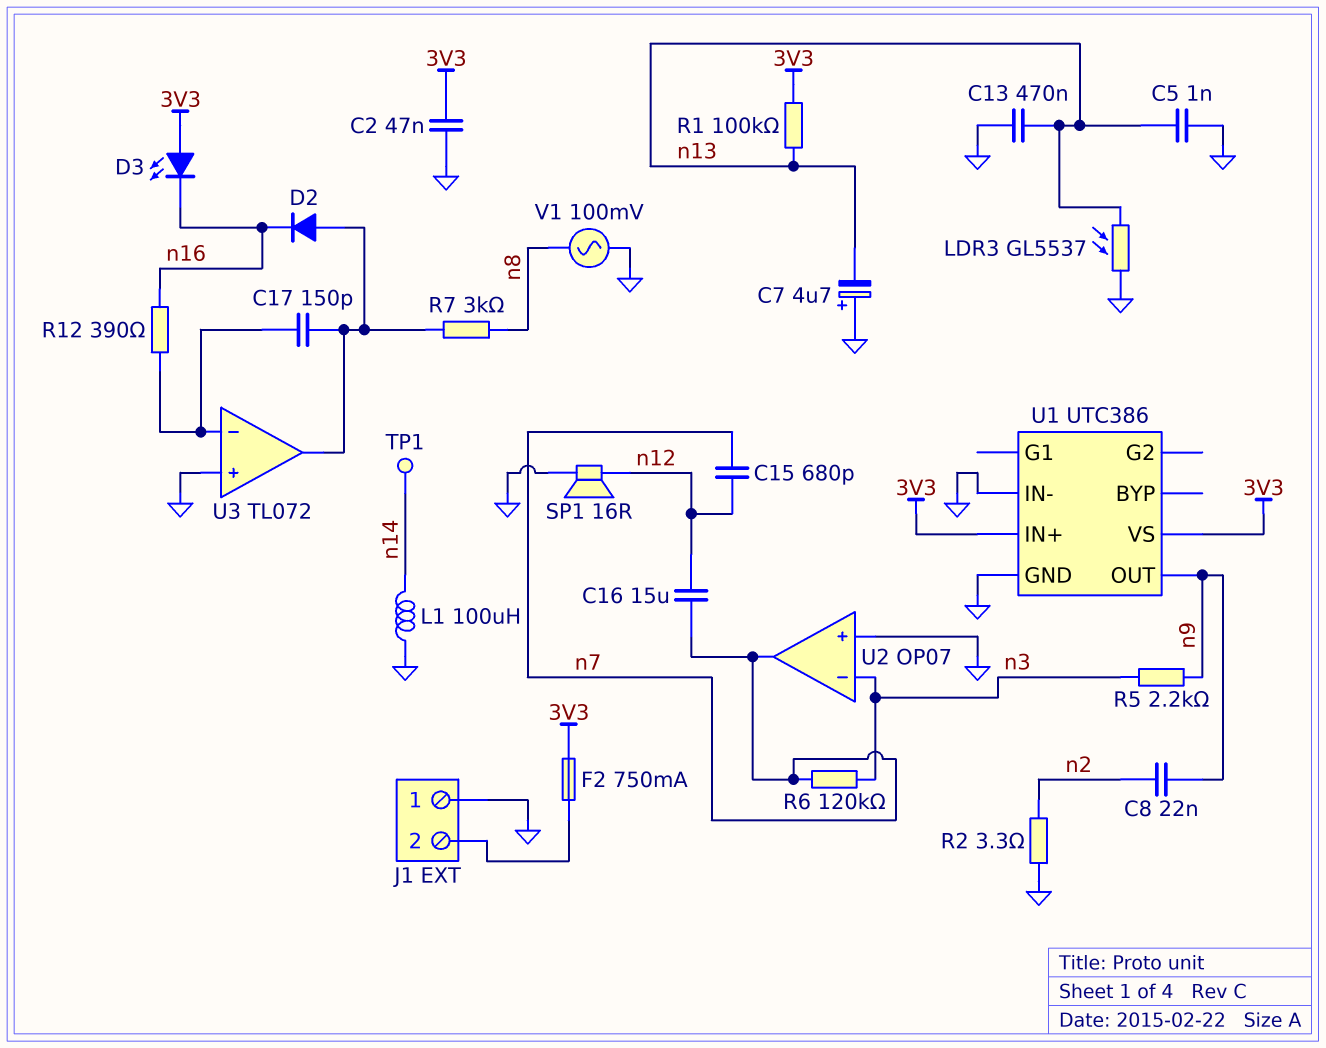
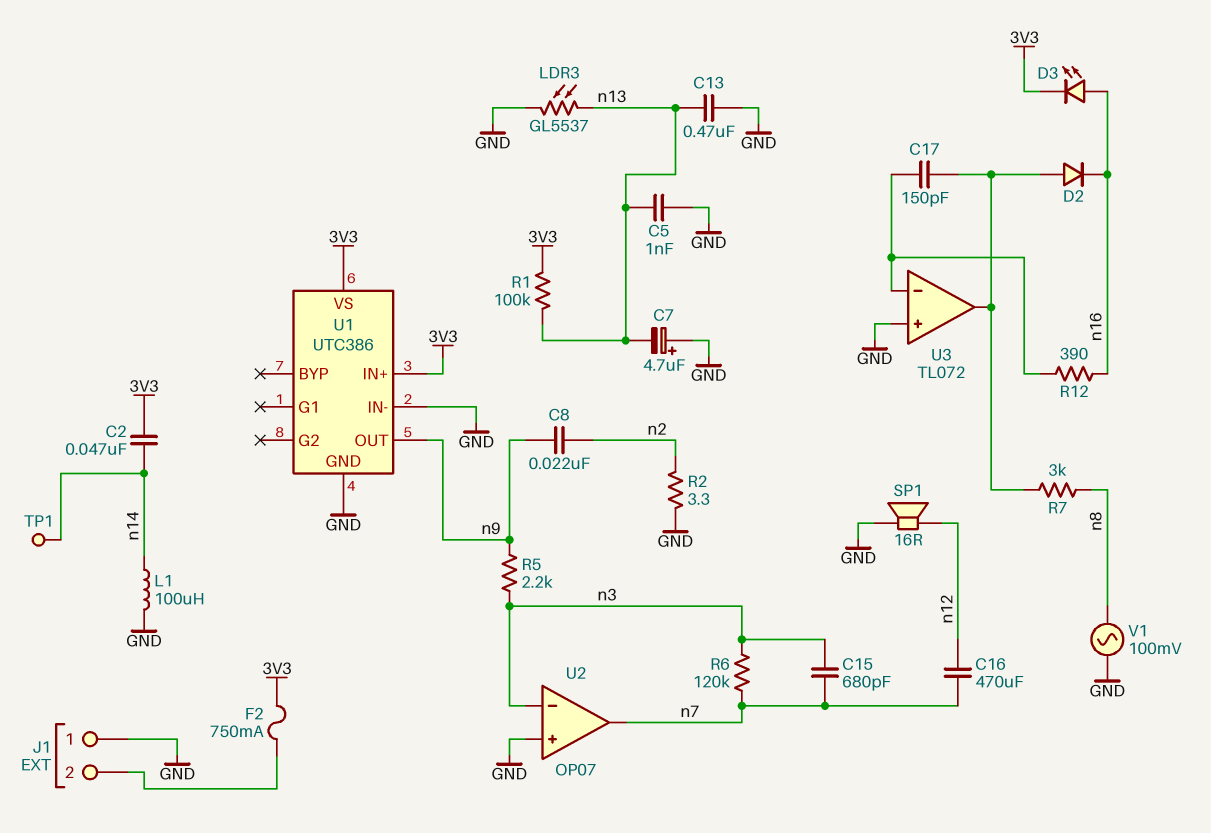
C2: 47nF (3V3, GND) -> 47nF (3V3, n14)
C15: 680pF (n7, n12) -> 680pF (n3, n7)
C16: 15uF (n7, n12) -> 470uF (n7, n12)
D3: LED (A 3V3, K n16) -> LED (A n16, K 3V3)

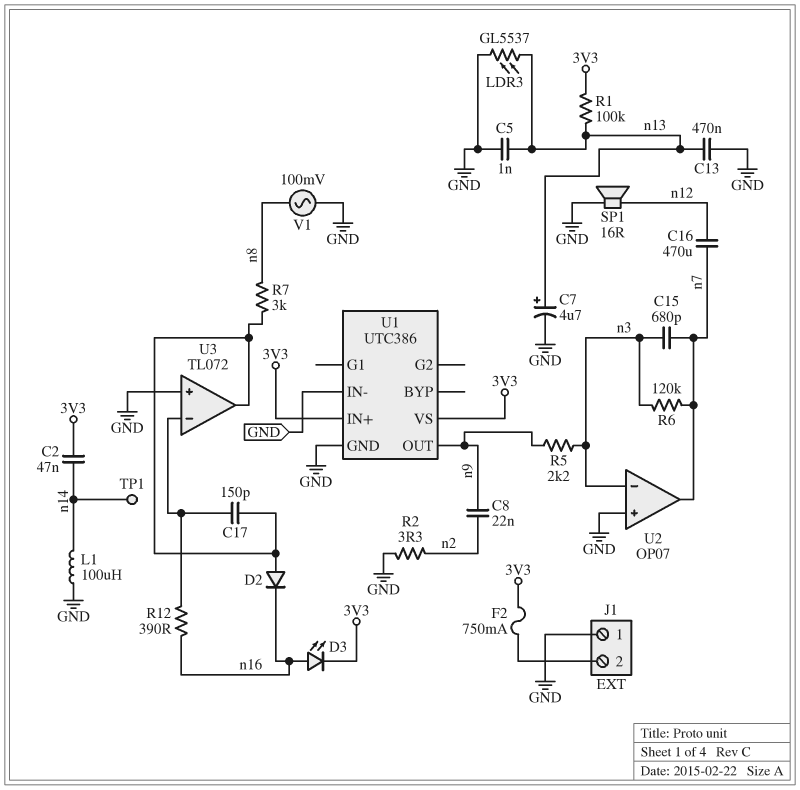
C7: 4.7uF (plus GND, minus n13) -> 4.7uF (plus n13, minus GND)

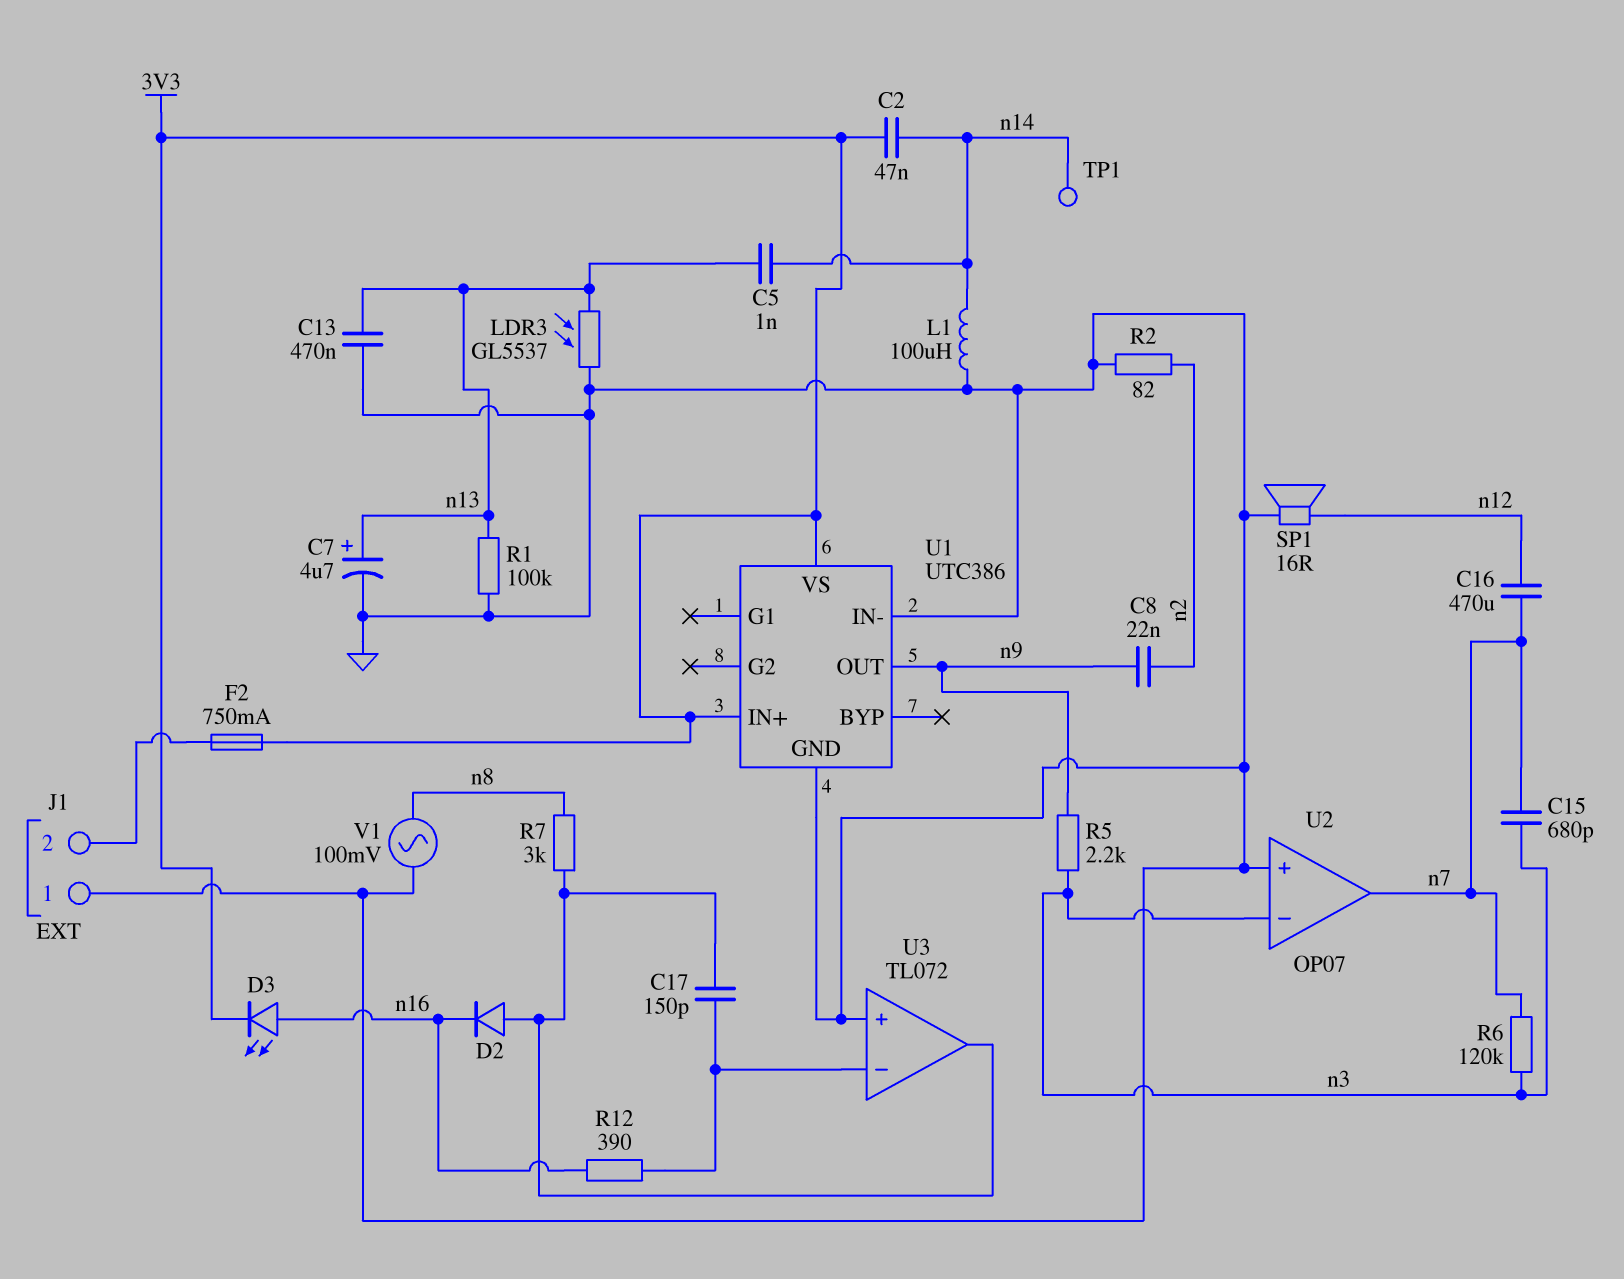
C5: 1nF (GND, n13) -> 1nF (n13, n14)
R1: 100k (3V3, n13) -> 100k (GND, n13)
R2: 3.3 (GND, n2) -> 82 (GND, n2)

